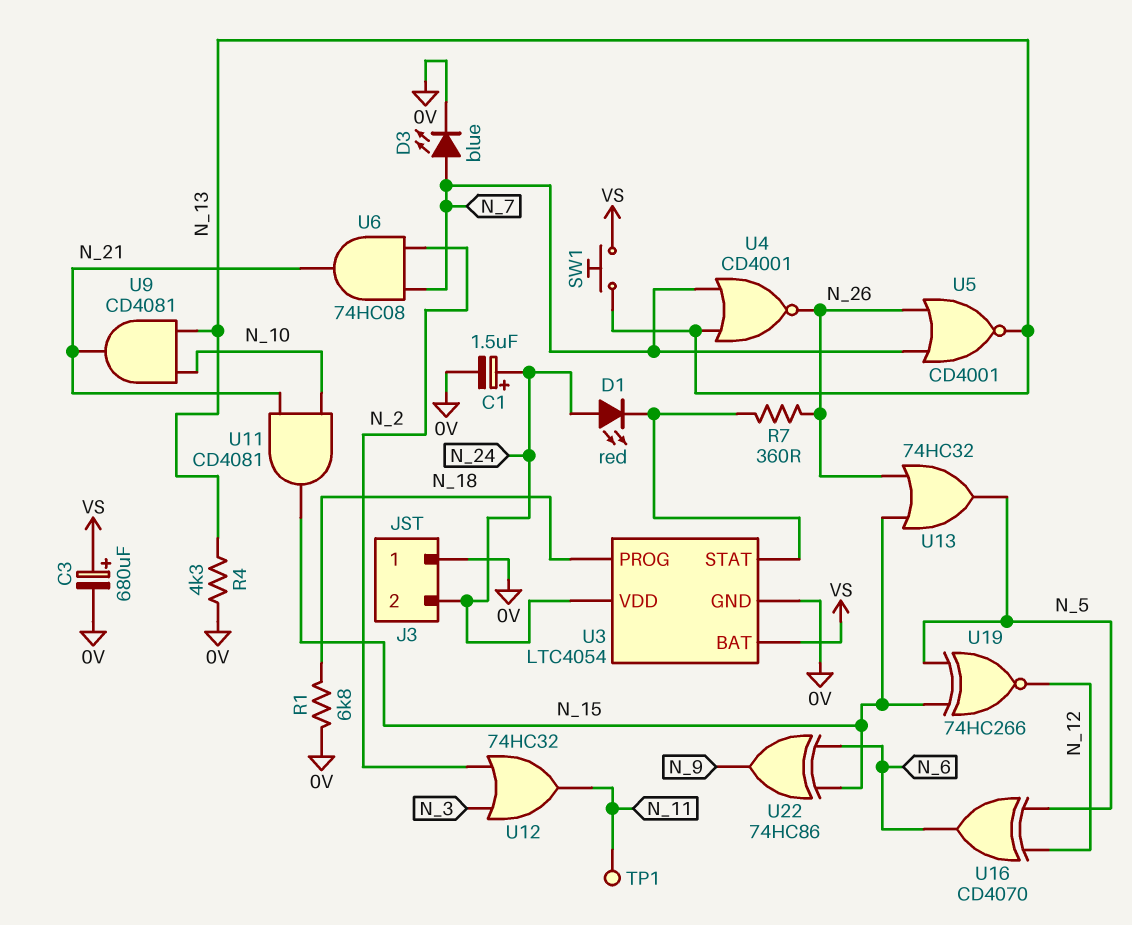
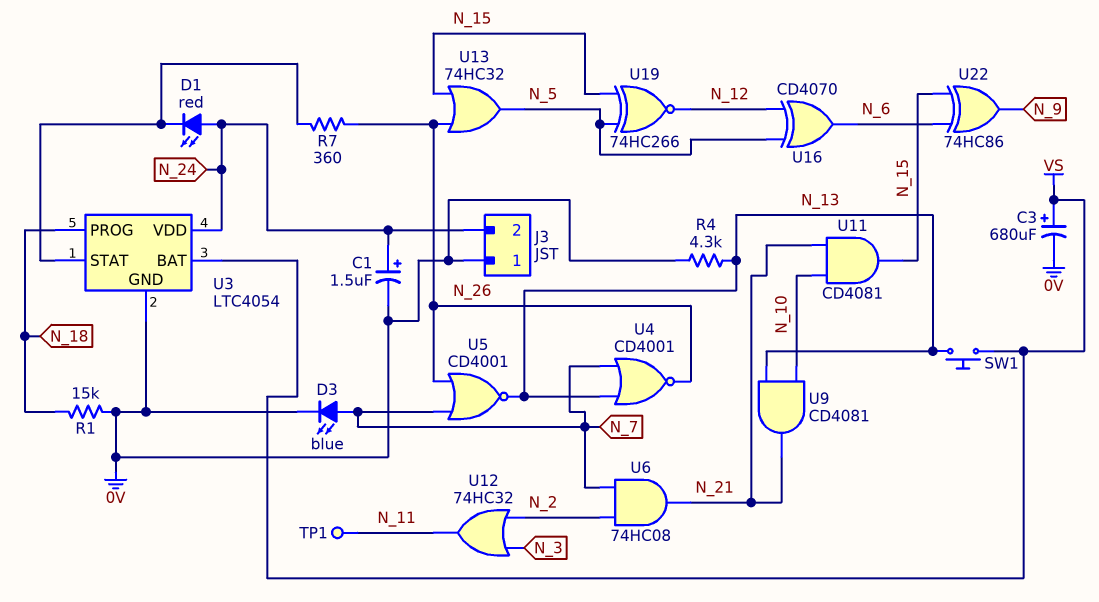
R1: 6.8k (0V, N_18) -> 15k (0V, N_18)

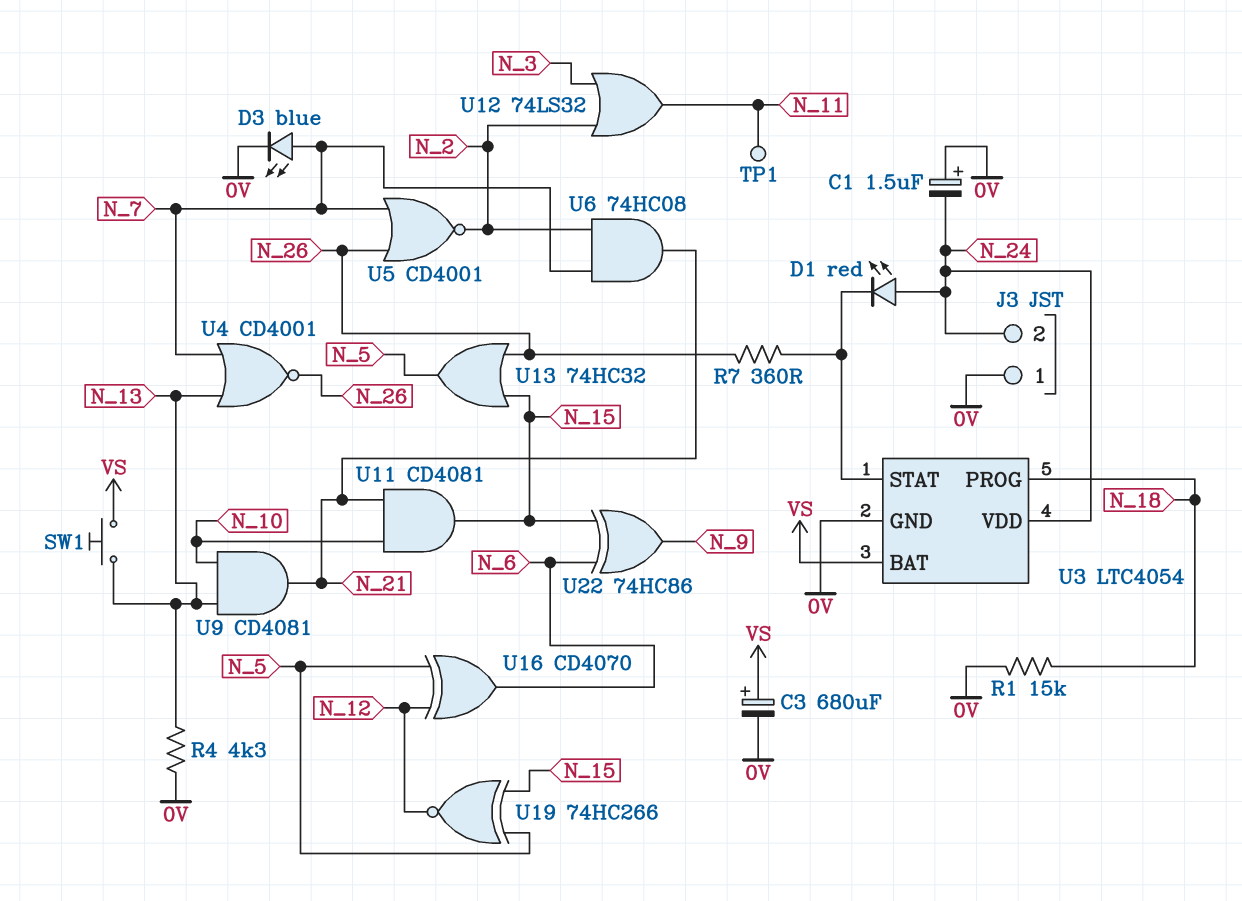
C1: 1.5uF (plus N_24, minus 0V) -> 1.5uF (plus 0V, minus N_24)
U5: NOR CD4001 (in N_7, in N_26, out N_13) -> NOR CD4001 (in N_7, in N_26, out N_2)
U12: OR 74HC32 (in N_2, in N_3, out N_11) -> OR 74LS32 (in N_2, in N_3, out N_11)

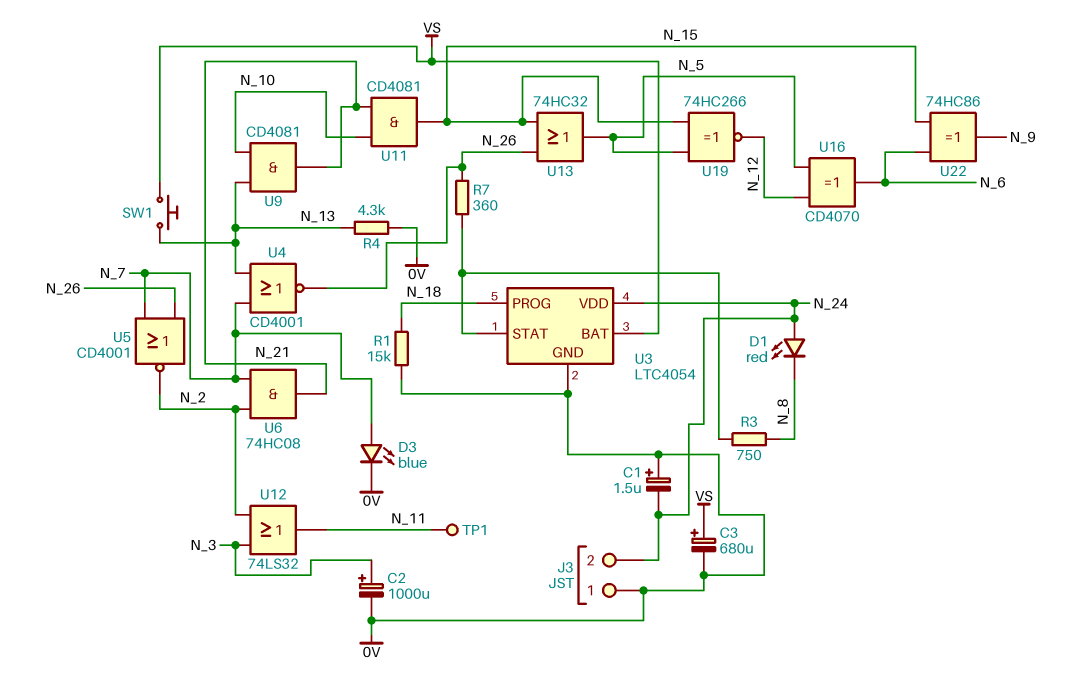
C2: none -> 1000uF (plus N_3, minus 0V)
D1: LED red (A N_24, K U3/STAT) -> LED red (A N_24, K N_8)
R3: none -> 750 (N_8, U3/STAT)

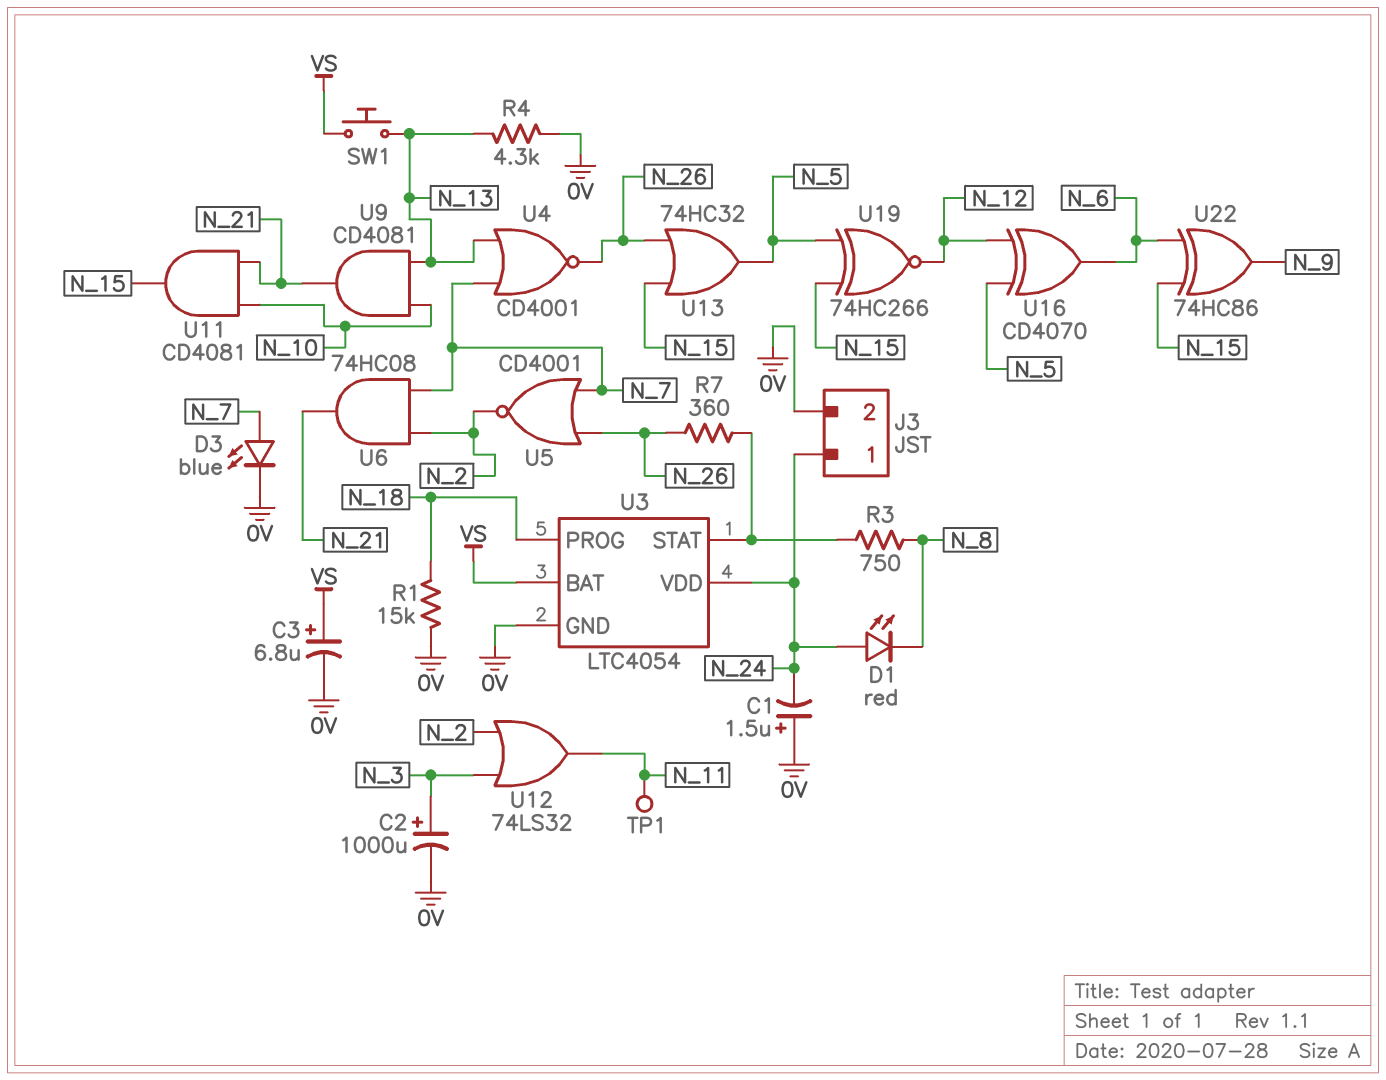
C3: 680uF (plus VS, minus 0V) -> 6.8uF (plus VS, minus 0V)
J3 pin 1: 0V -> N_24
J3 pin 2: N_24 -> 0V

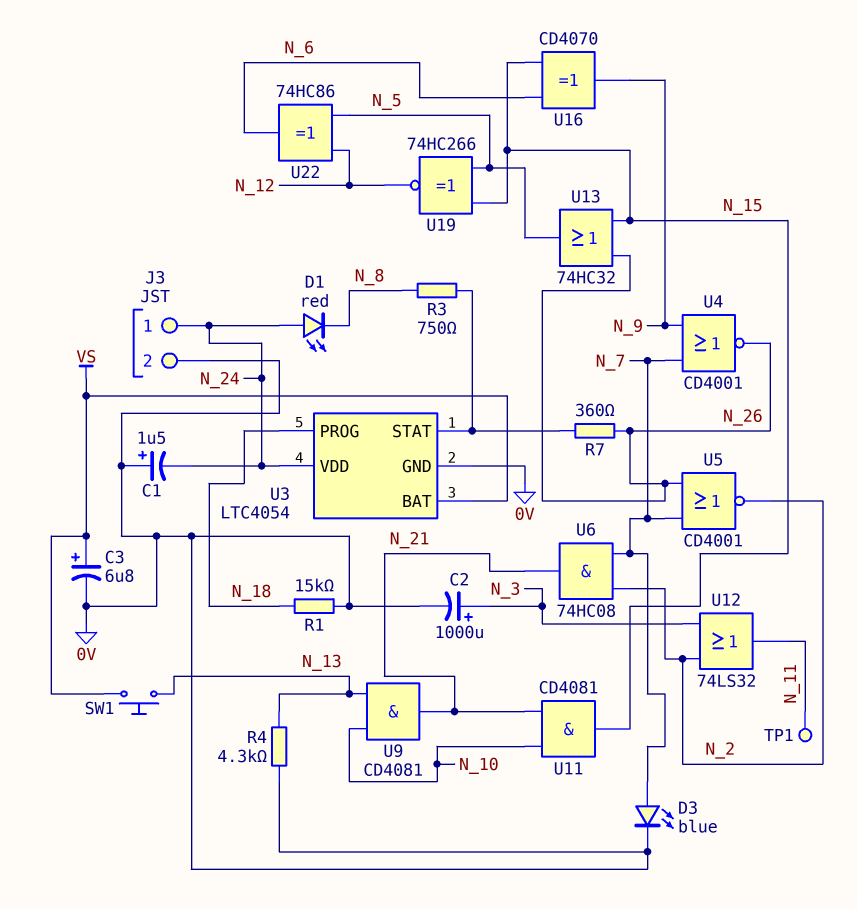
U4: NOR CD4001 (in N_7, in N_13, out N_26) -> NOR CD4001 (in N_7, in N_9, out N_26)
U16: XOR CD4070 (in N_5, in N_12, out N_6) -> XOR CD4070 (in N_6, in N_15, out N_9)
U22: XOR 74HC86 (in N_6, in N_15, out N_9) -> XOR 74HC86 (in N_5, in N_12, out N_6)

